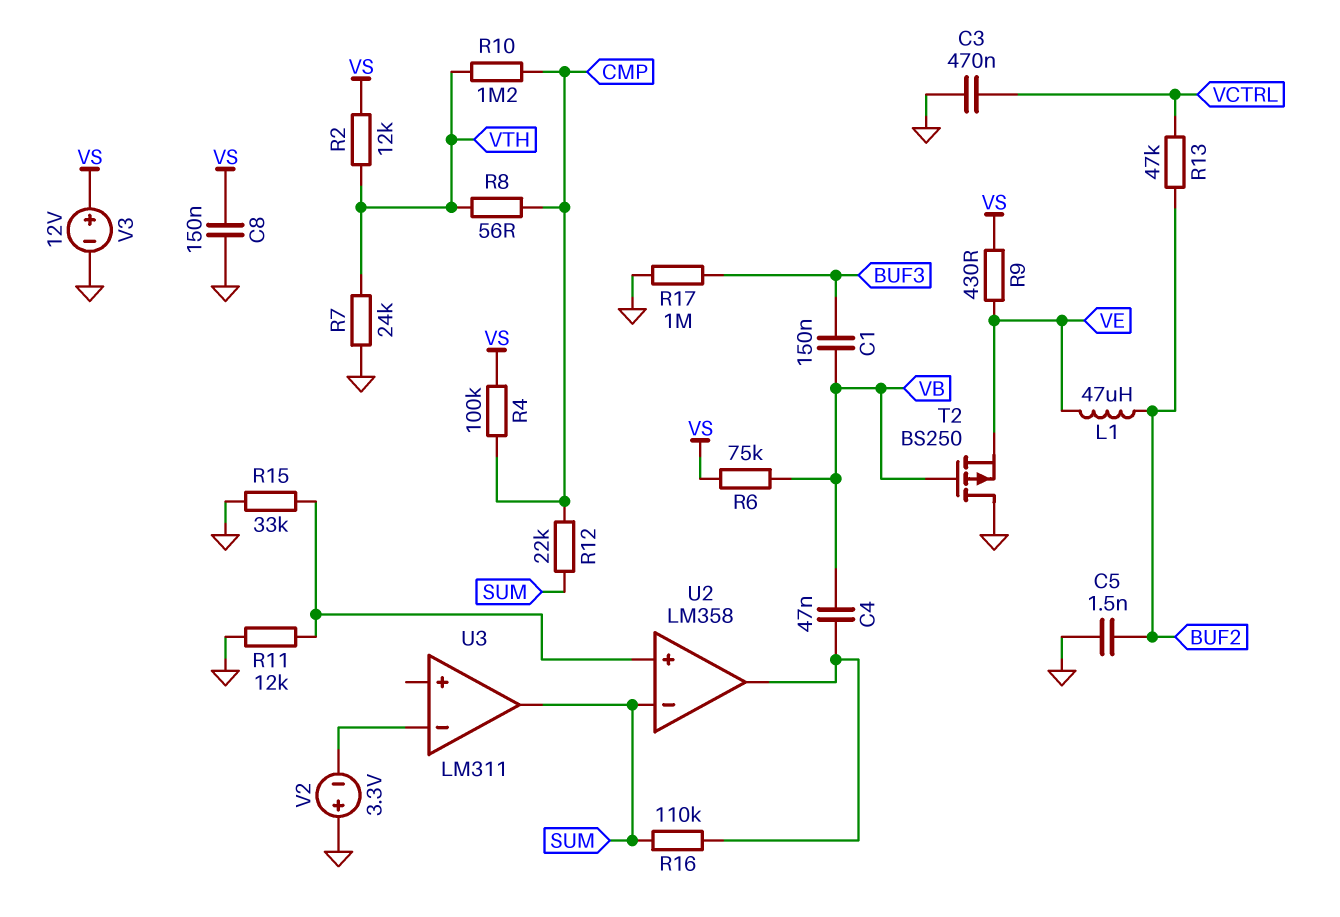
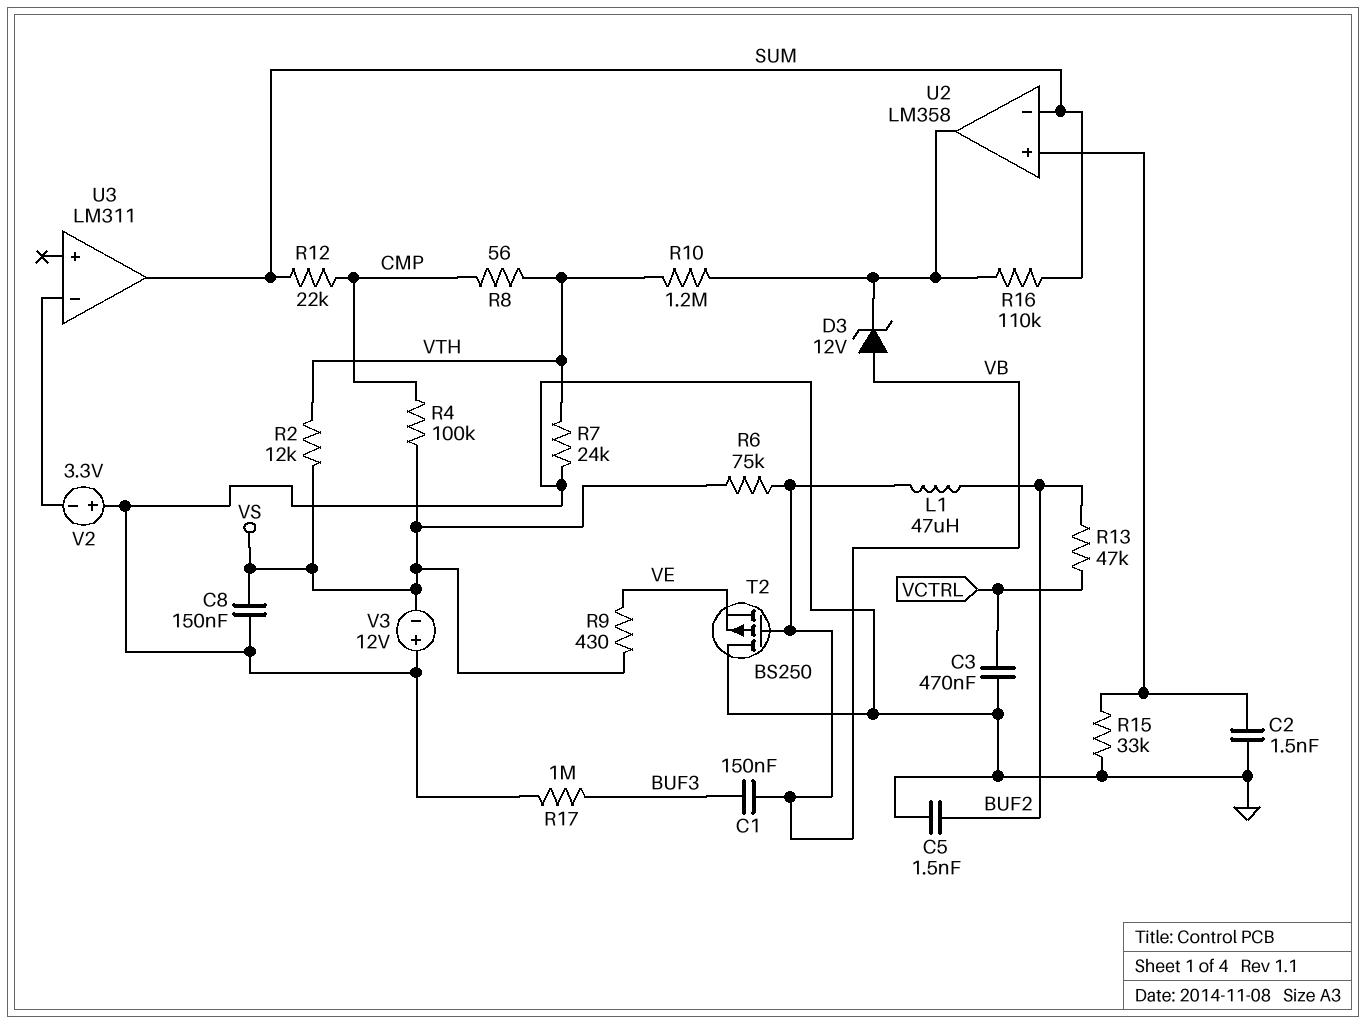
C2: none -> 1.5nF (GND, U2/in+)
C4: 47nF (U2/out, VB) -> none
D3: none -> zener 12V (A VB, K U2/out)
L1: 47uH (BUF2, VE) -> 47uH (BUF2, VB)
R10: 1.2M (CMP, VTH) -> 1.2M (U2/out, VTH)
R11: 12k (GND, U2/in+) -> none
V3: 12V (plus VS, minus GND) -> 12V (plus GND, minus VS)

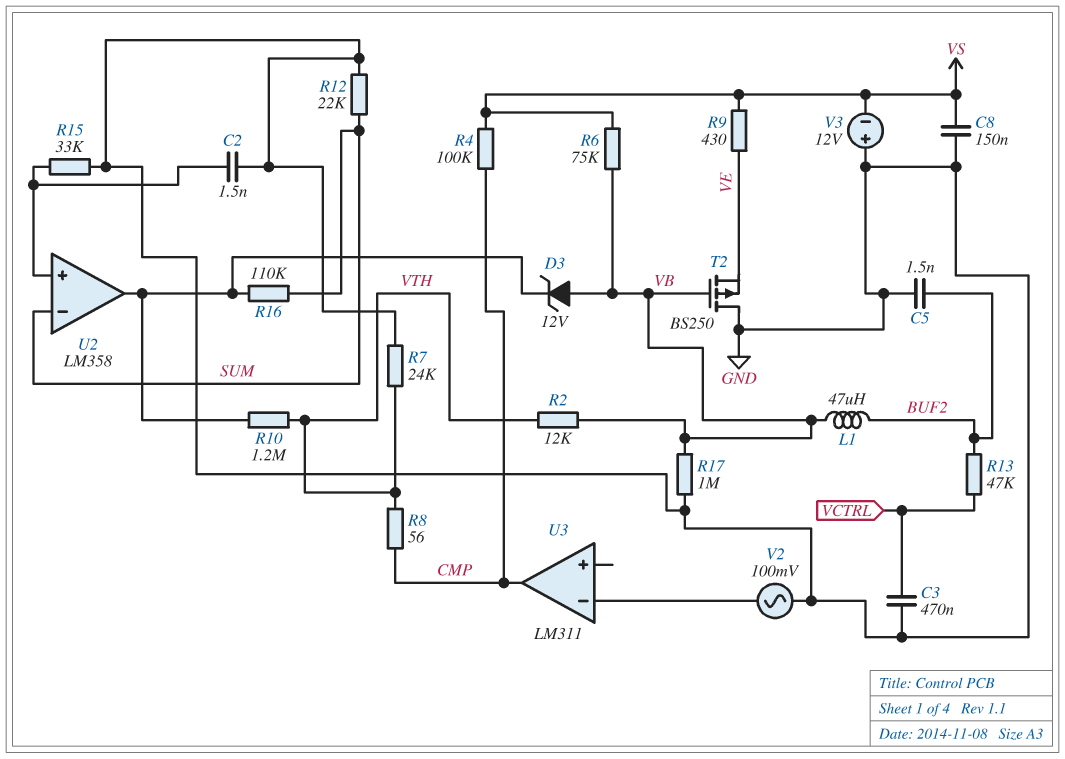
C1: 150nF (BUF3, VB) -> none
R2: 12k (VS, VTH) -> 12k (VB, VTH)
R12: 22k (CMP, SUM) -> 22k (GND, SUM)
R17: 1M (BUF3, GND) -> 1M (GND, VB)
U3 pin out: SUM -> CMP
V2: 3.3V (plus GND, minus U3/in-) -> AC 100mV (GND, U3/in-)

